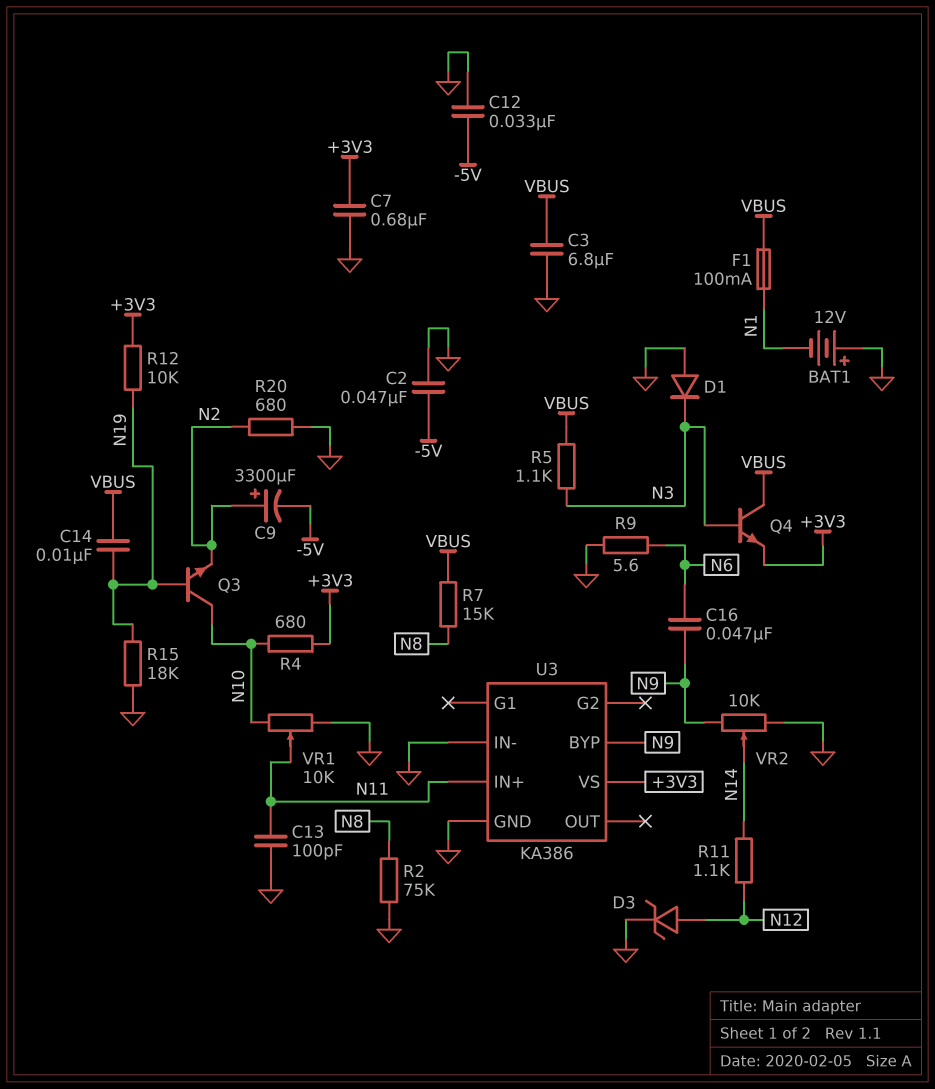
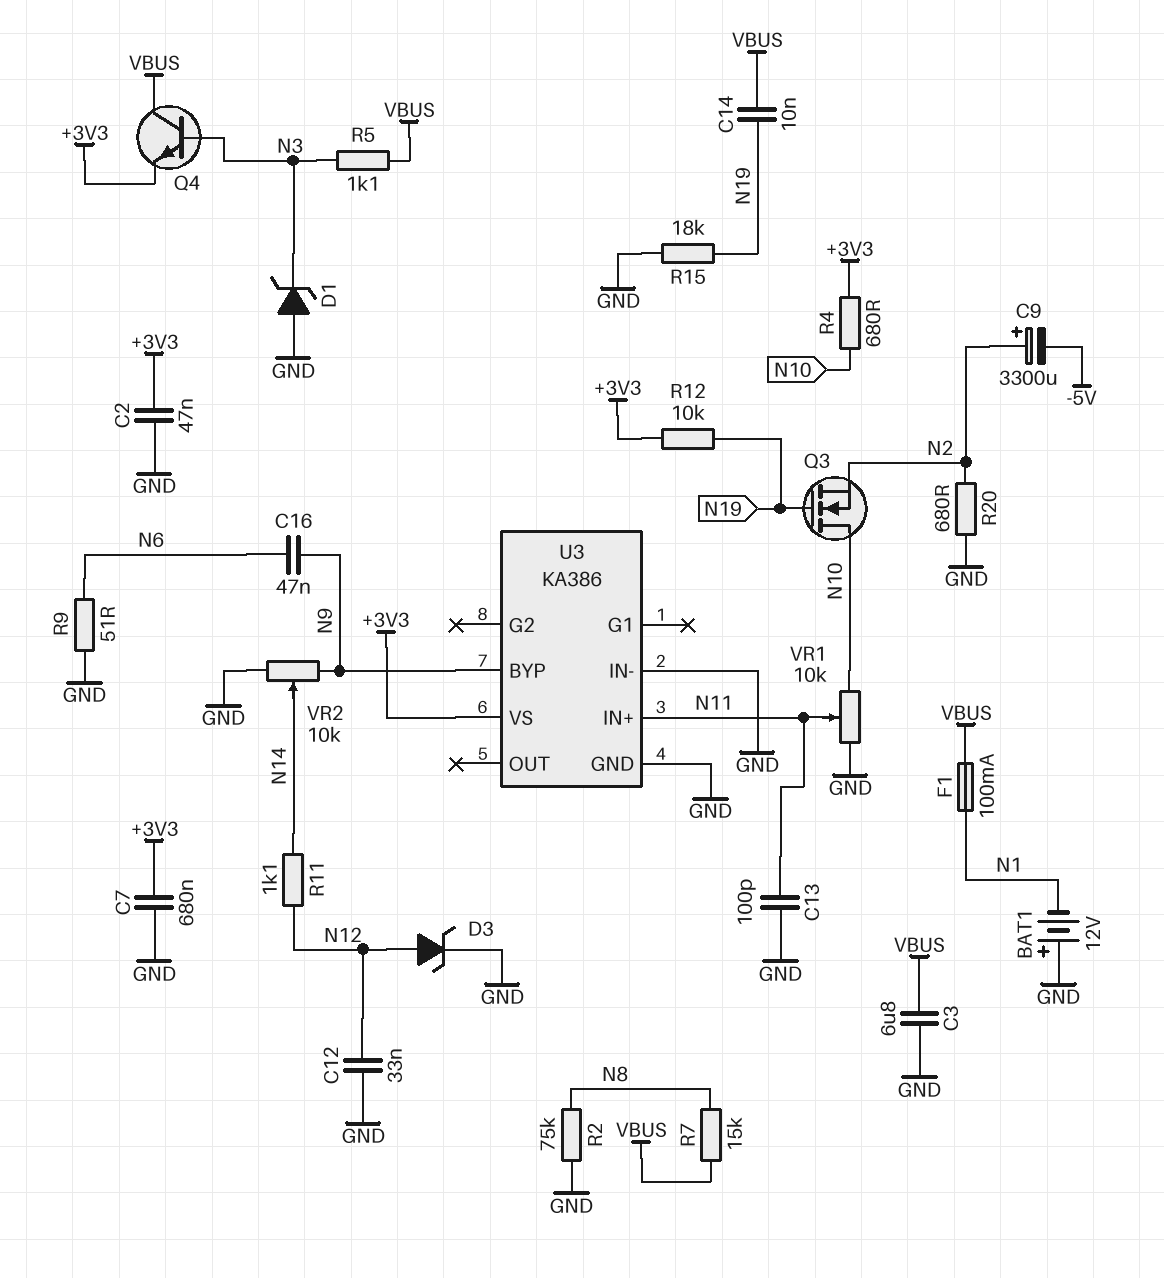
C2: 47nF (-5V, GND) -> 47nF (+3V3, GND)
C12: 33nF (-5V, GND) -> 33nF (GND, N12)
D1: diode (A GND, K N3) -> zener (A GND, K N3)
Q3: NPN (B N19, C N10, E N2) -> NMOS (G N19, D N10, S N2)
R9: 5.6 (GND, N6) -> 51 (GND, N6)

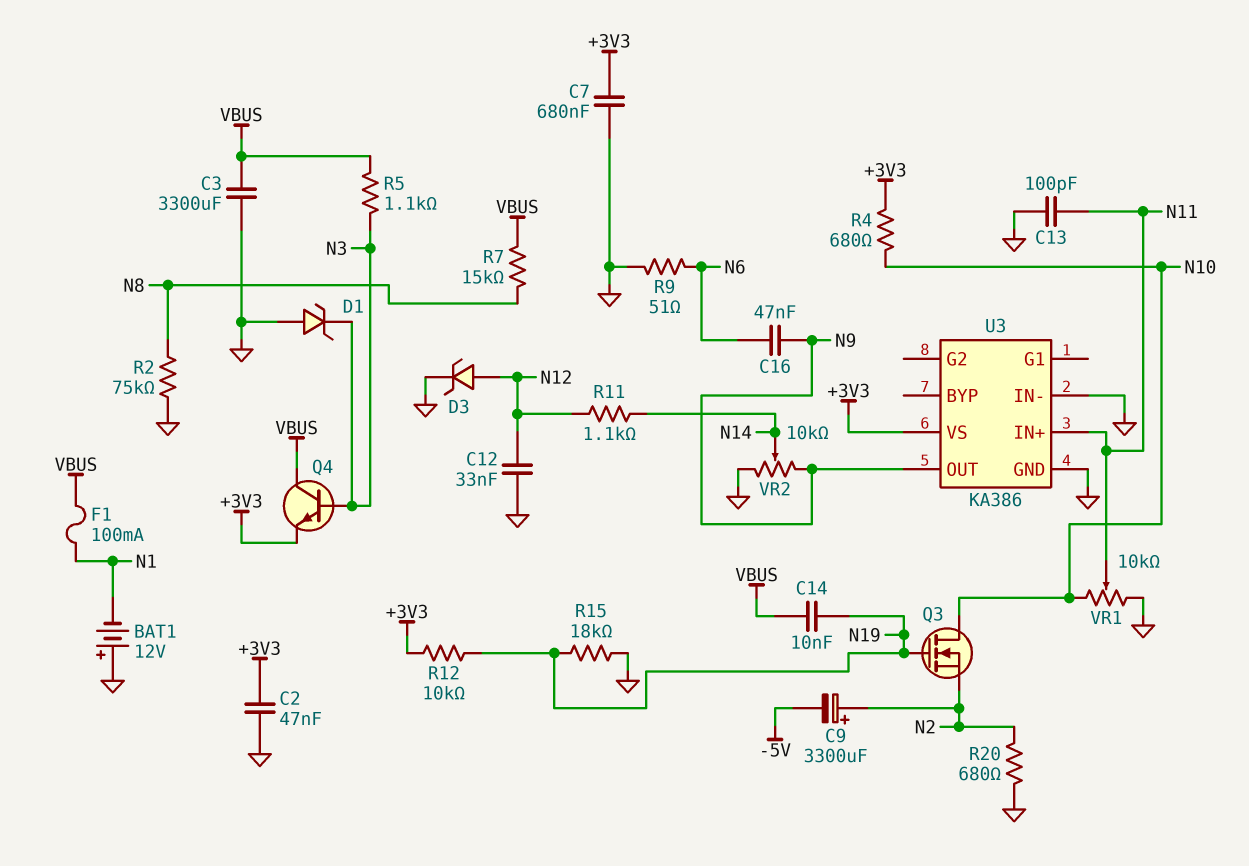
C3: 6.8uF (GND, VBUS) -> 3300uF (GND, VBUS)
U3 pin BYP: N9 -> none
U3 pin OUT: none -> N9

